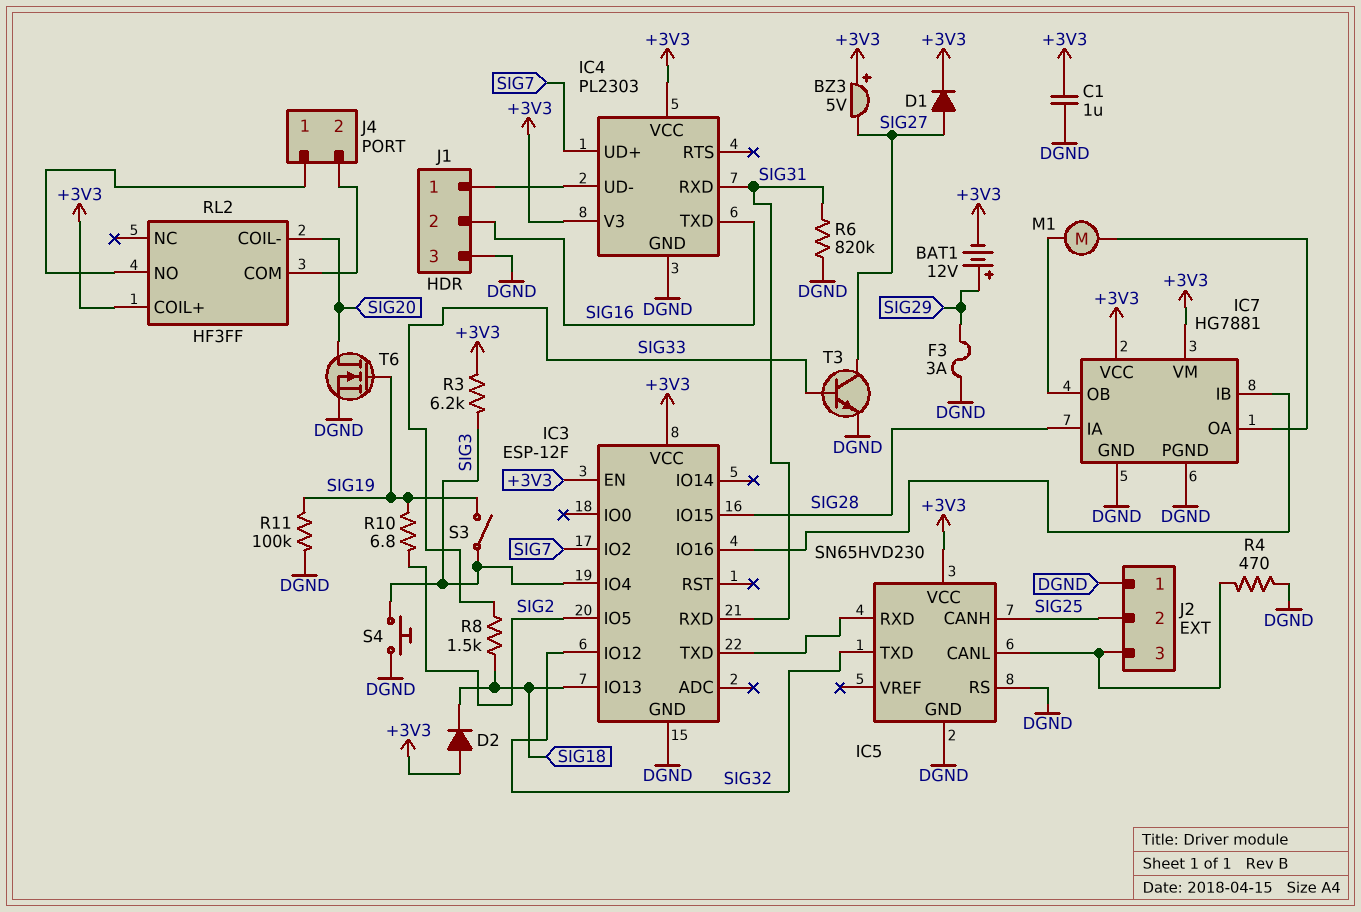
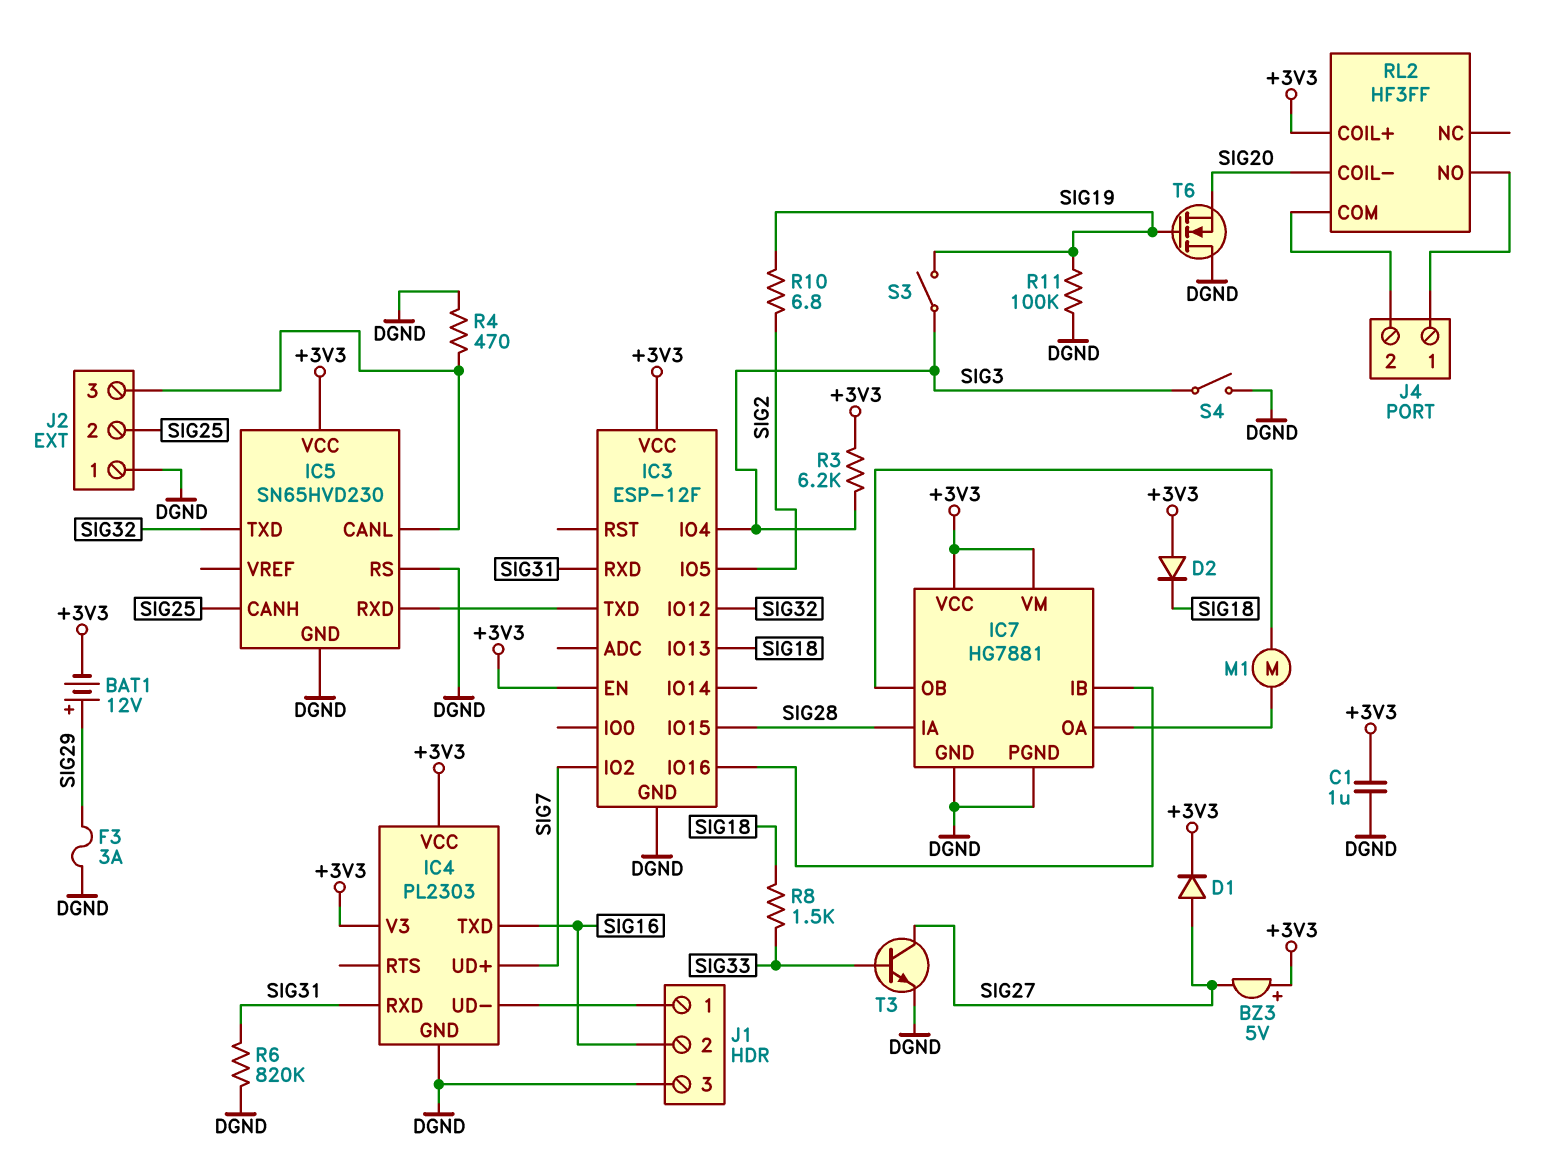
S4: button (DGND, SIG3) -> switch (DGND, SIG3)
T6: NMOS (G SIG19, D SIG20, S DGND) -> NMOS (G SIG19, D DGND, S SIG20)

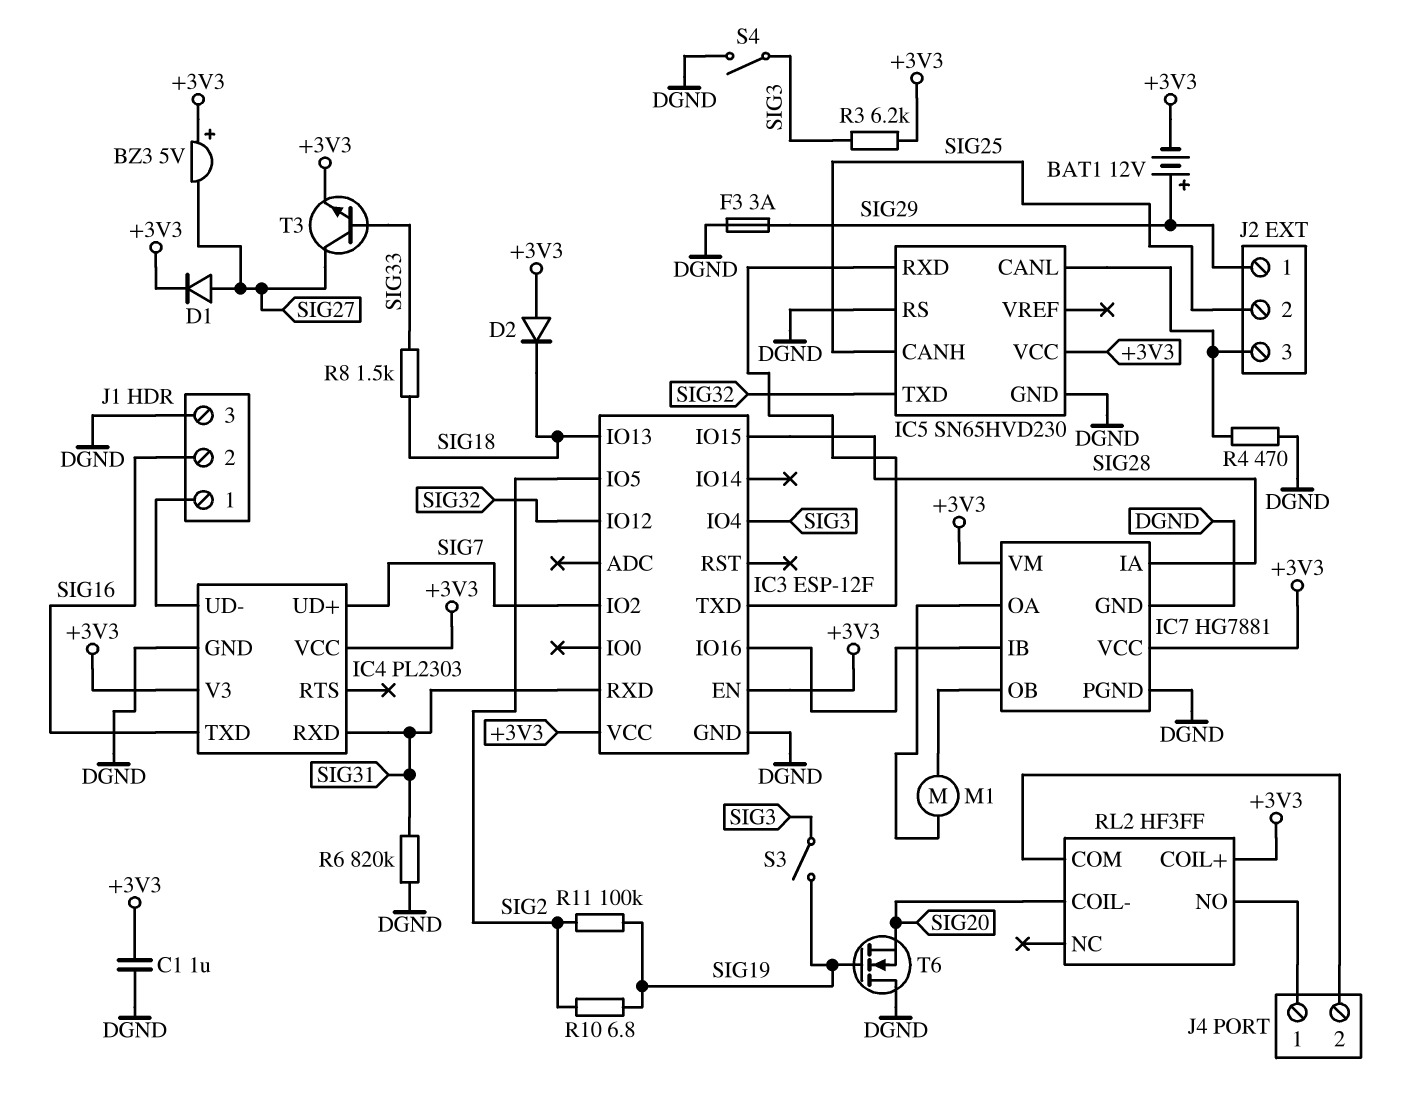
J2 pin 1: DGND -> SIG29
R11: 100k (DGND, SIG19) -> 100k (SIG2, SIG19)
T3: NPN (B SIG33, C SIG27, E DGND) -> NPN (B SIG33, C SIG27, E +3V3)

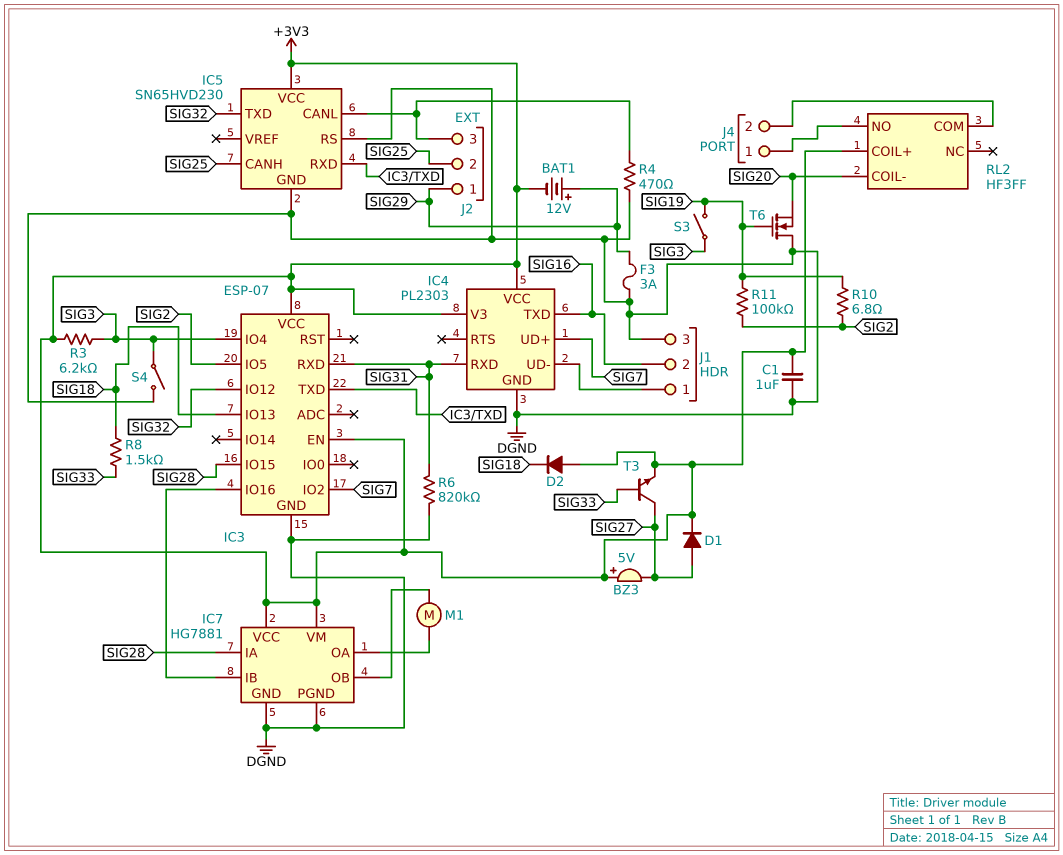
IC3: ESP-12F -> ESP-07

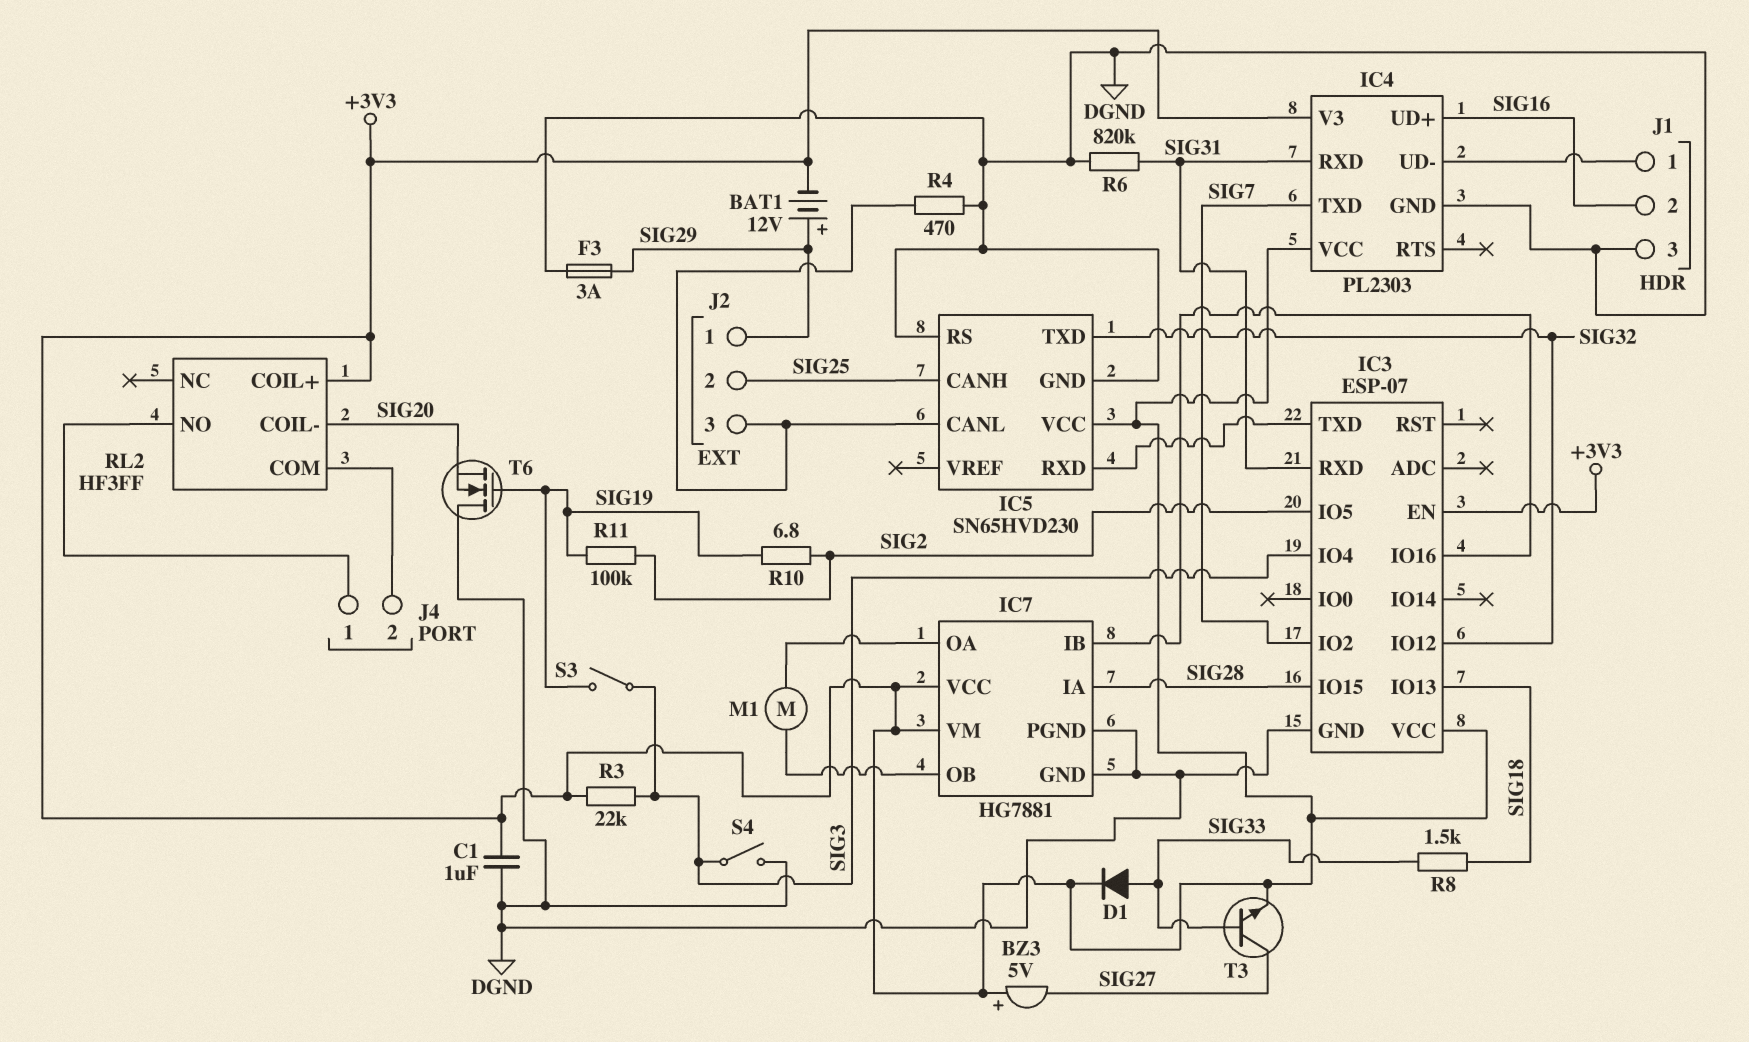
D1: diode (A SIG27, K +3V3) -> diode (A SIG33, K +3V3)
D2: diode (A +3V3, K SIG18) -> none
IC4 pin TXD: SIG16 -> SIG7
IC4 pin UD+: SIG7 -> SIG16
R3: 6.2k (+3V3, SIG3) -> 22k (+3V3, SIG3)

